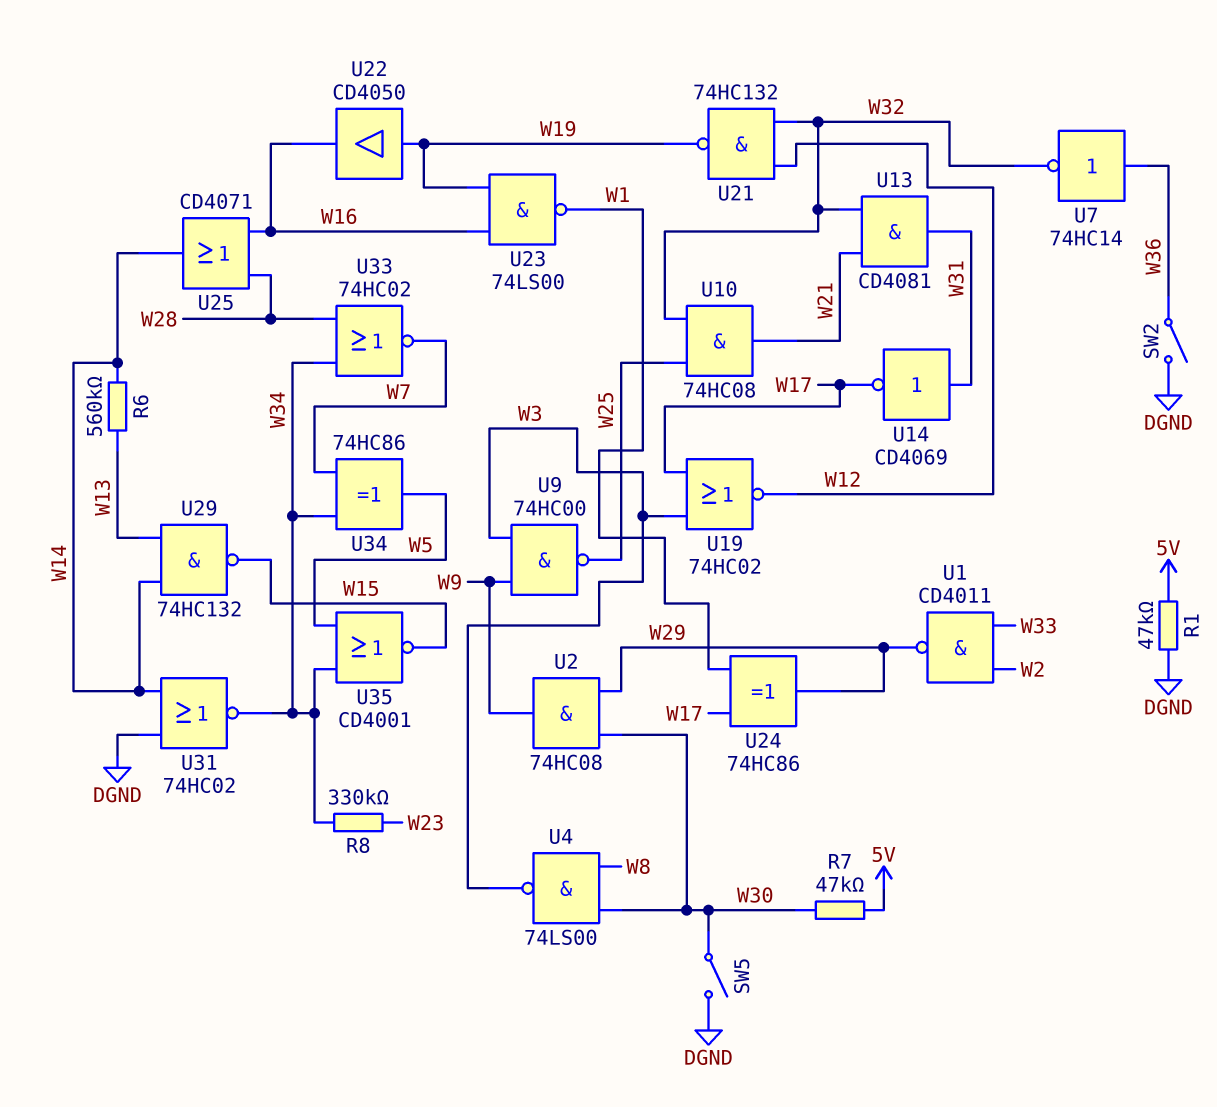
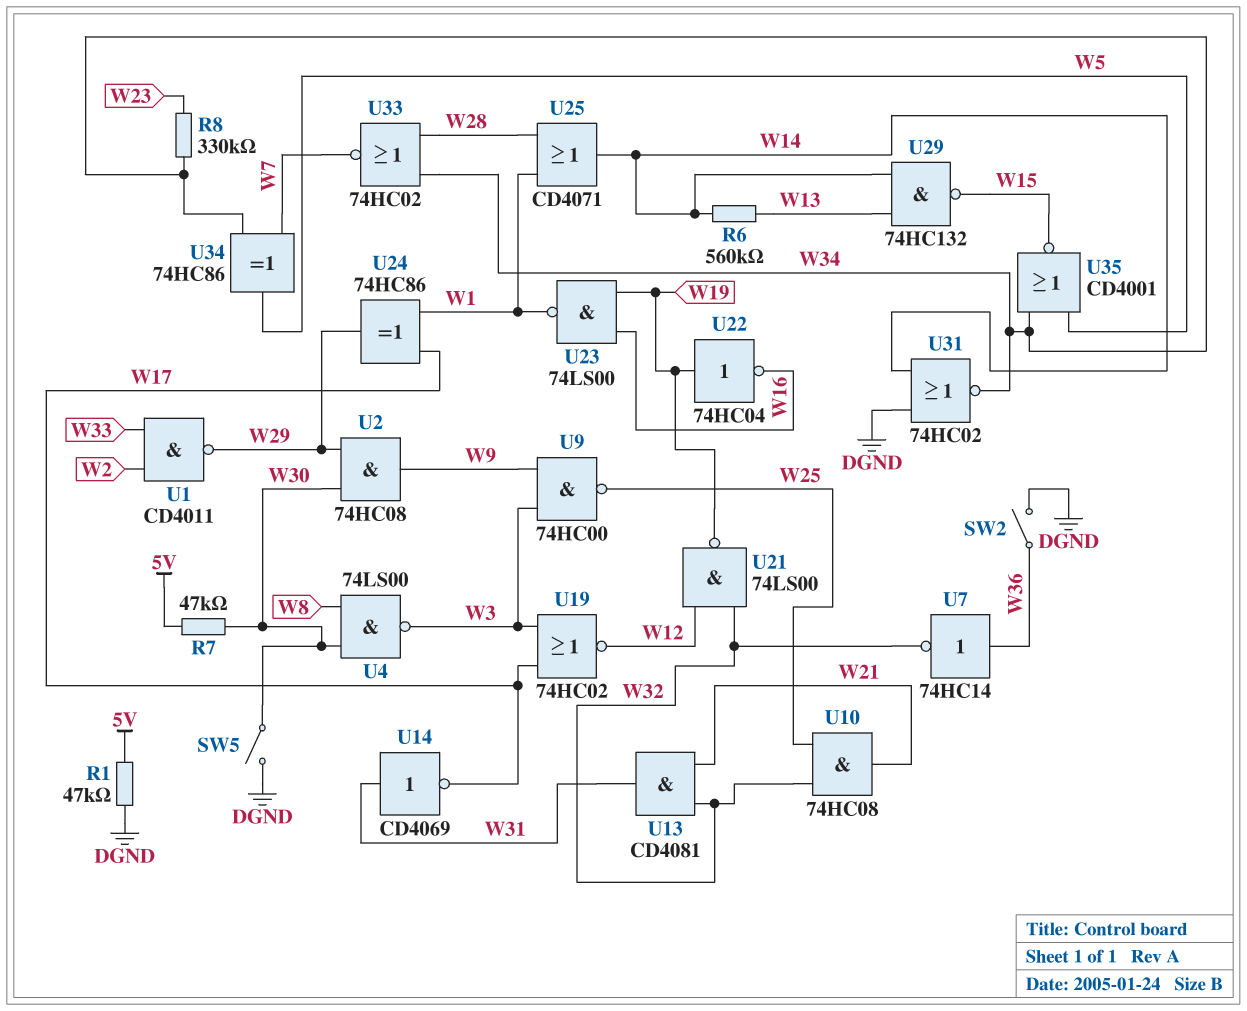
U21: NAND 74HC132 (in W12, in W32, out W19) -> NAND 74LS00 (in W12, in W32, out W19)
U22: buffer CD4050 (in W19, out W16) -> NOT 74HC04 (in W19, out W16)
U25: OR CD4071 (in W16, in W28, out W14) -> OR CD4071 (in W1, in W28, out W14)

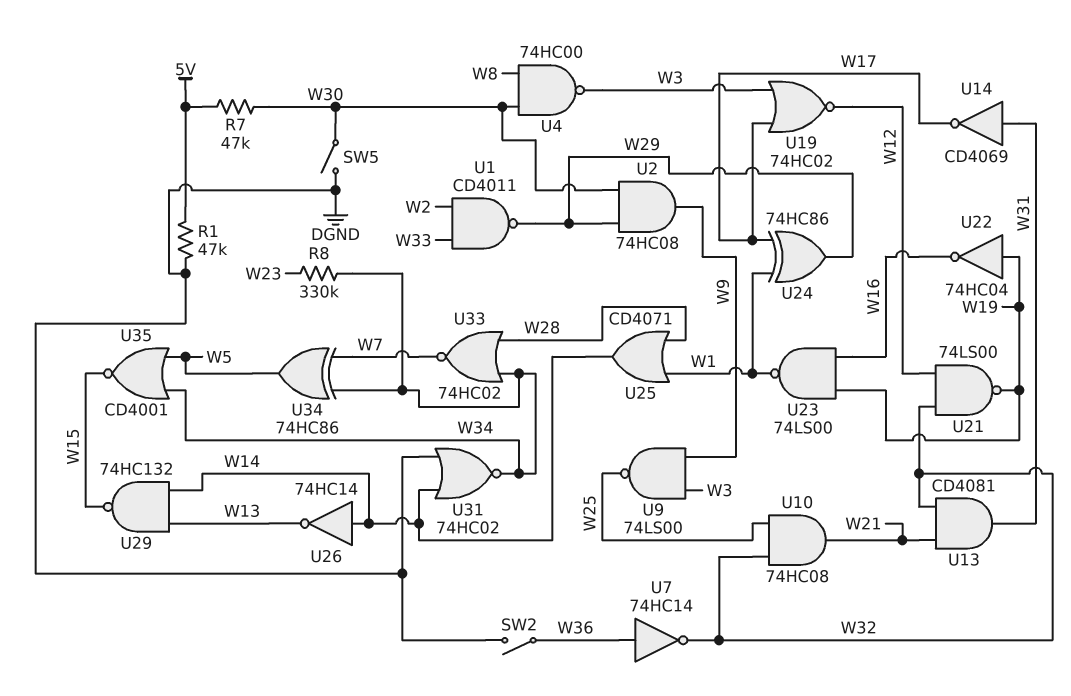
R6: 560k (W13, W14) -> none
U4: NAND 74LS00 (in W8, in W30, out W3) -> NAND 74HC00 (in W8, in W30, out W3)
U9: NAND 74HC00 (in W3, in W9, out W25) -> NAND 74LS00 (in W3, in W9, out W25)
U26: none -> NOT 74HC14 (in W14, out W13)

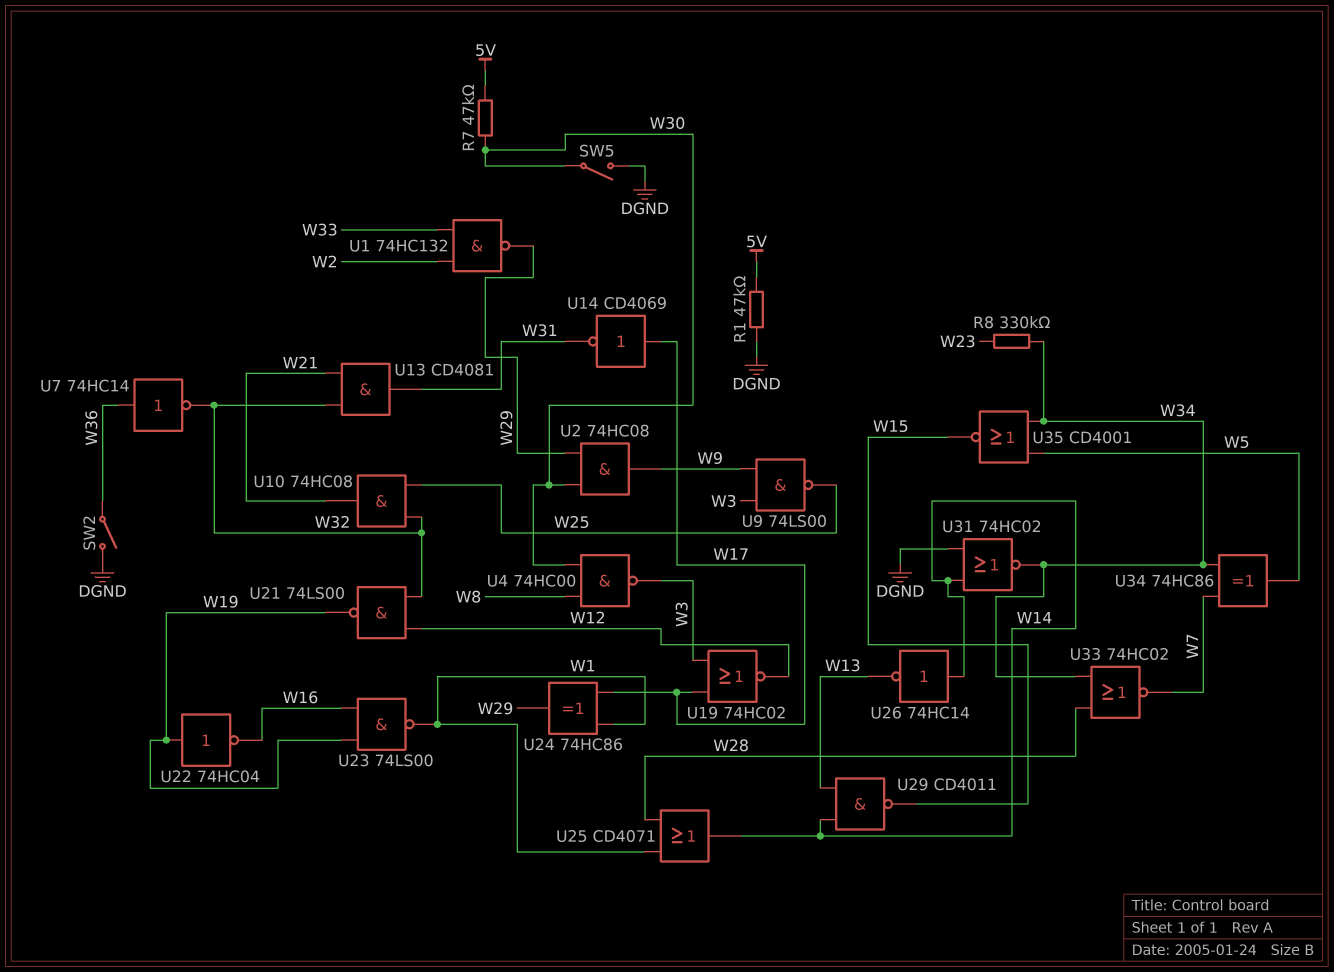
U1: NAND CD4011 (in W2, in W33, out W29) -> NAND 74HC132 (in W2, in W33, out W29)
U14: NOT CD4069 (in W31, out W17) -> NOT CD4069 (in W17, out W31)
U29: NAND 74HC132 (in W13, in W14, out W15) -> NAND CD4011 (in W13, in W14, out W15)

